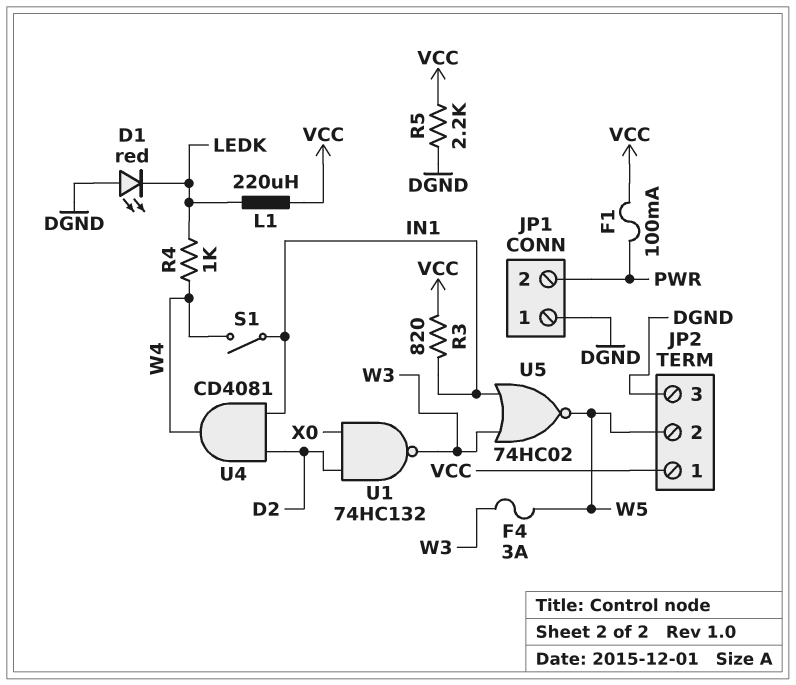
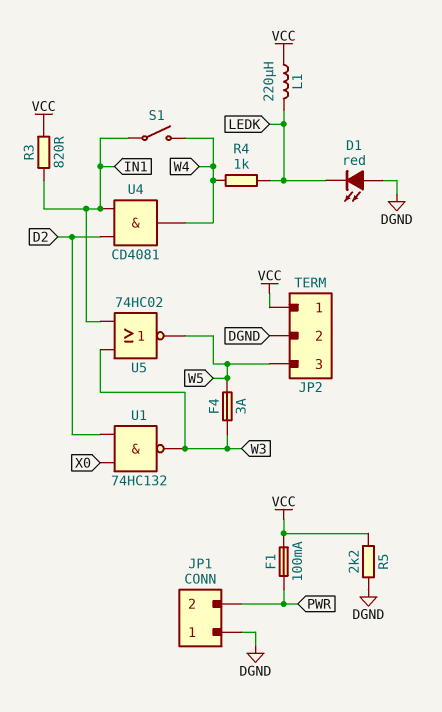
JP2 pin 2: W5 -> DGND
JP2 pin 3: DGND -> W5

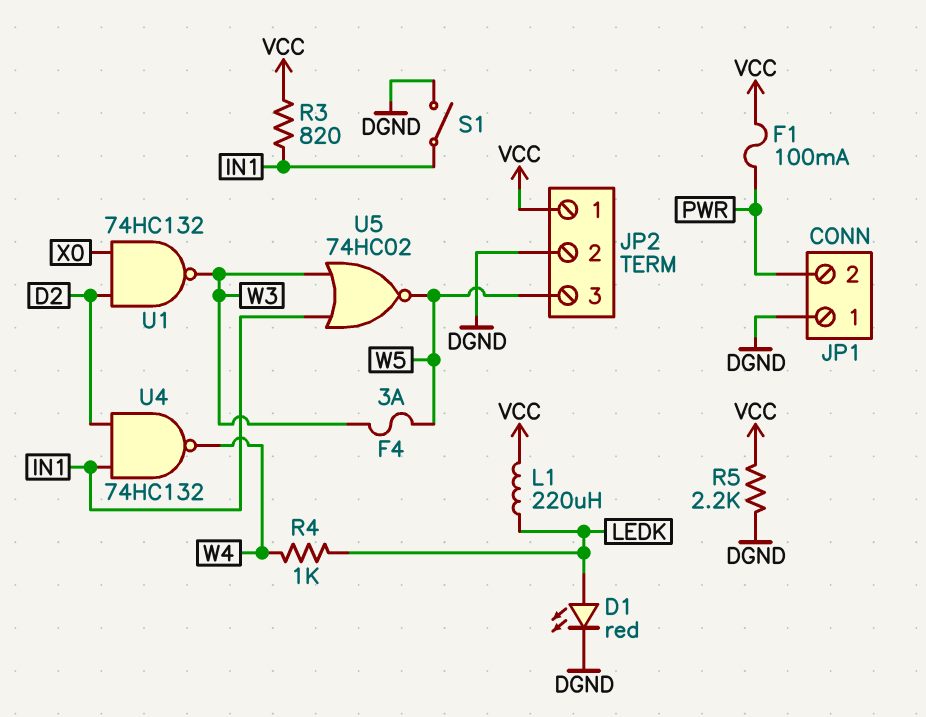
D1: LED red (A DGND, K LEDK) -> LED red (A LEDK, K DGND)
S1: switch (IN1, W4) -> switch (DGND, IN1)
U4: AND CD4081 (in D2, in IN1, out W4) -> NAND 74HC132 (in D2, in IN1, out W4)

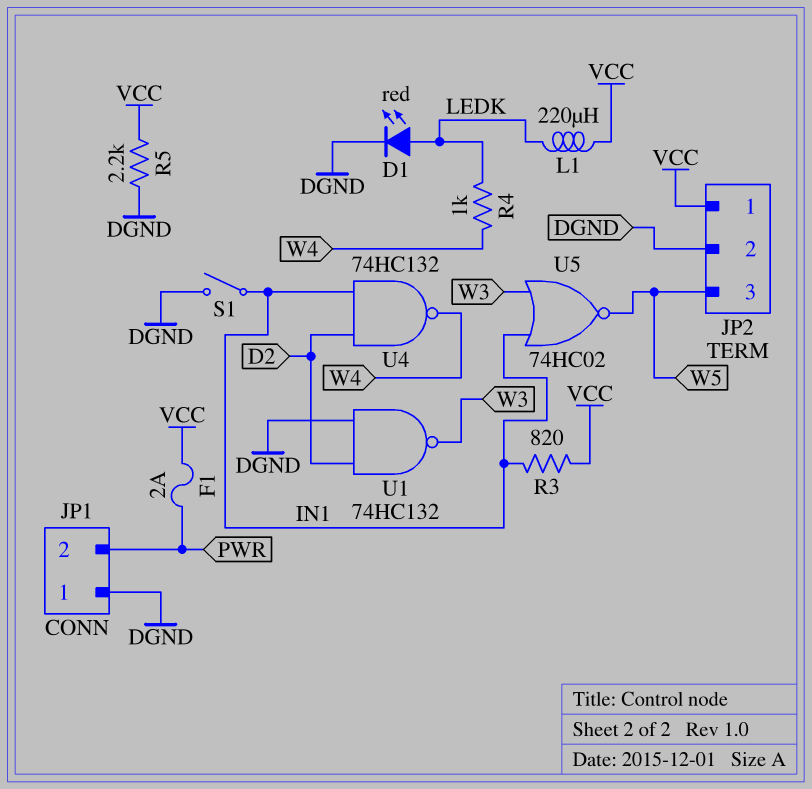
F1: 100mA (PWR, VCC) -> 2A (PWR, VCC)
F4: 3A (W3, W5) -> none
U1: NAND 74HC132 (in D2, in X0, out W3) -> NAND 74HC132 (in D2, in DGND, out W3)

